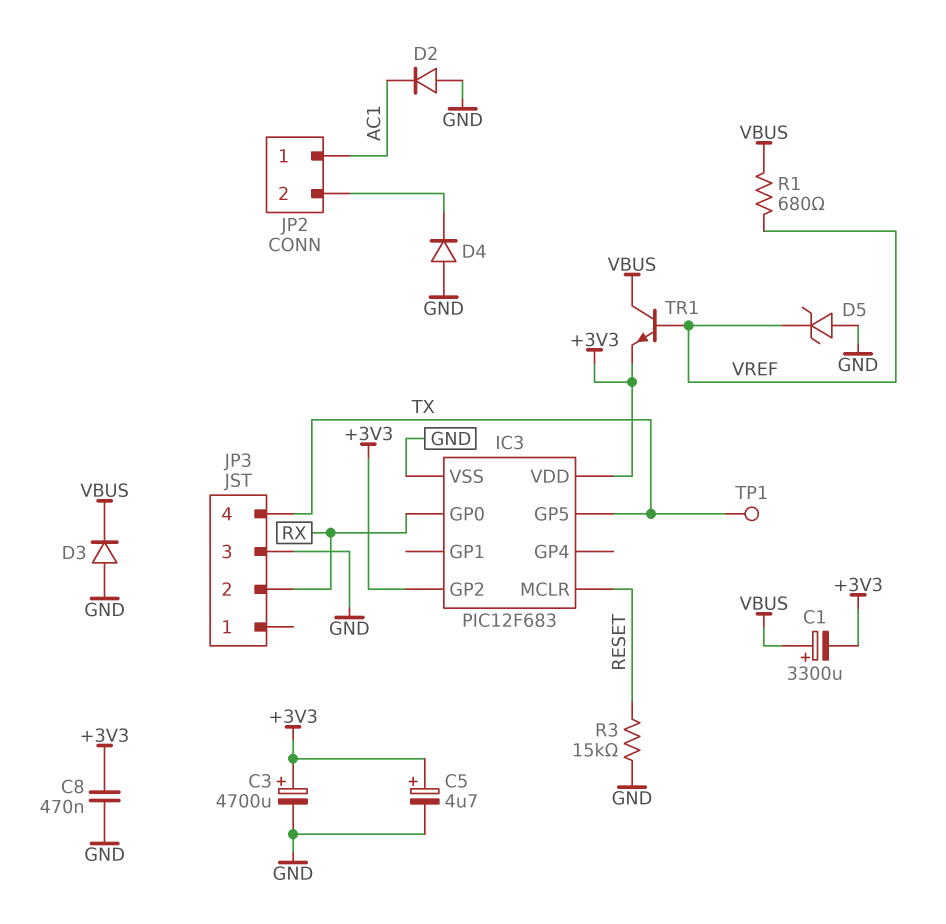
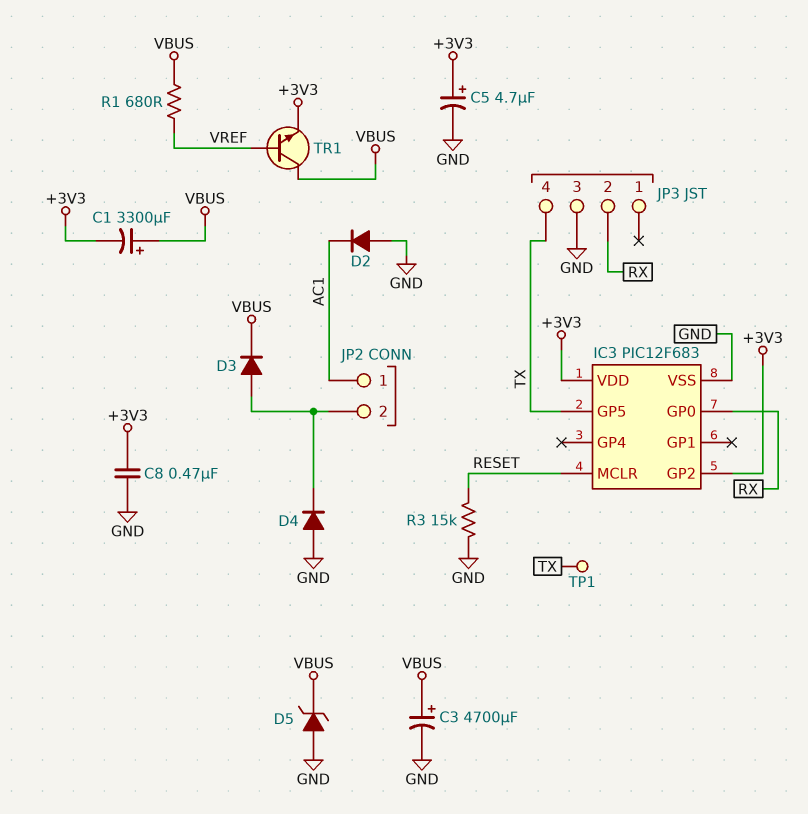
C3: 4700uF (plus +3V3, minus GND) -> 4700uF (plus VBUS, minus GND)
D3: diode (A GND, K VBUS) -> diode (A JP2/2, K VBUS)
D5: zener (A GND, K VREF) -> zener (A GND, K VBUS)

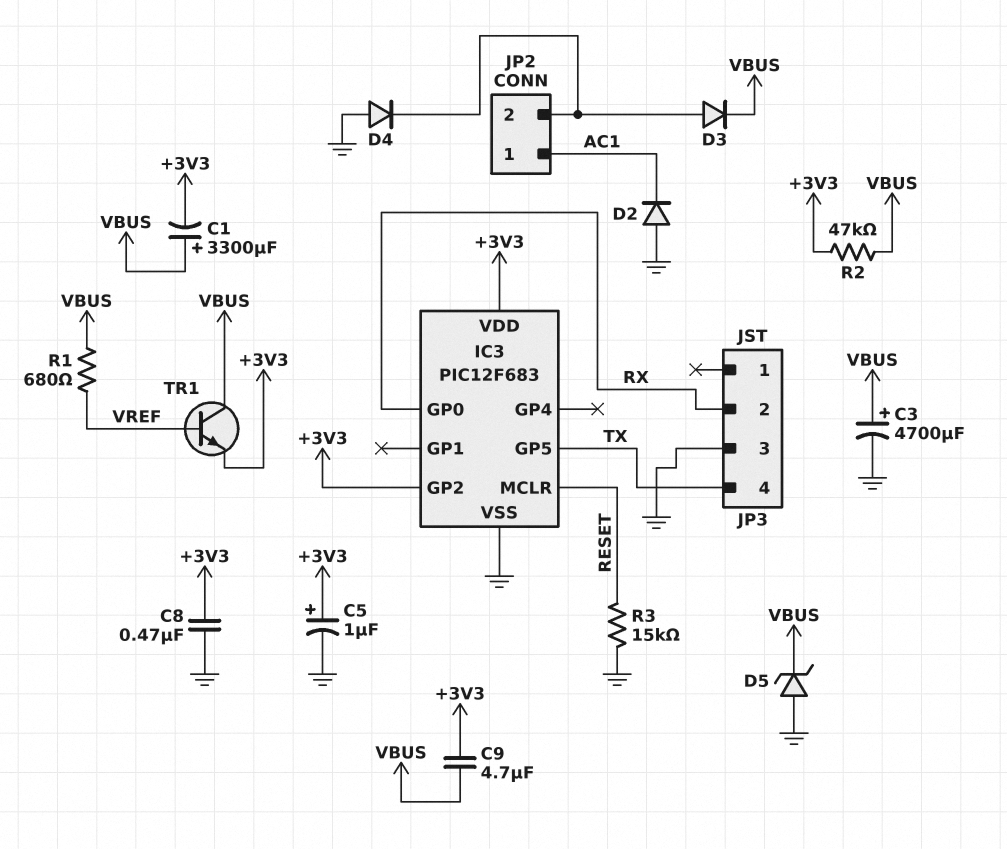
C5: 4.7uF (plus +3V3, minus GND) -> 1uF (plus +3V3, minus GND)
C9: none -> 4.7uF (+3V3, VBUS)
R2: none -> 47k (+3V3, VBUS)
TP1: test point (TX) -> none

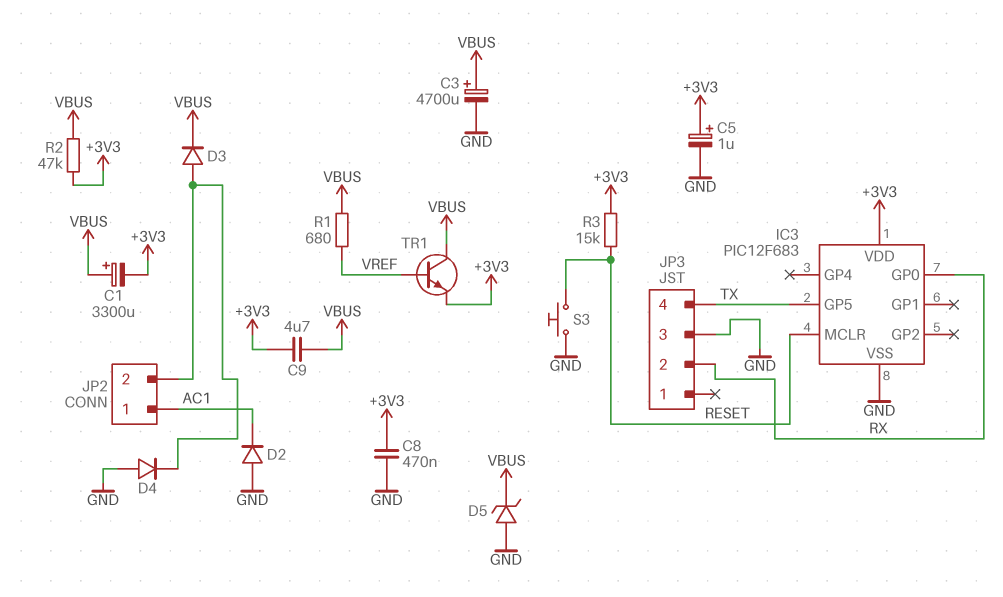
IC3 pin GP2: +3V3 -> none
R3: 15k (GND, RESET) -> 15k (+3V3, RESET)
S3: none -> button (GND, RESET)

